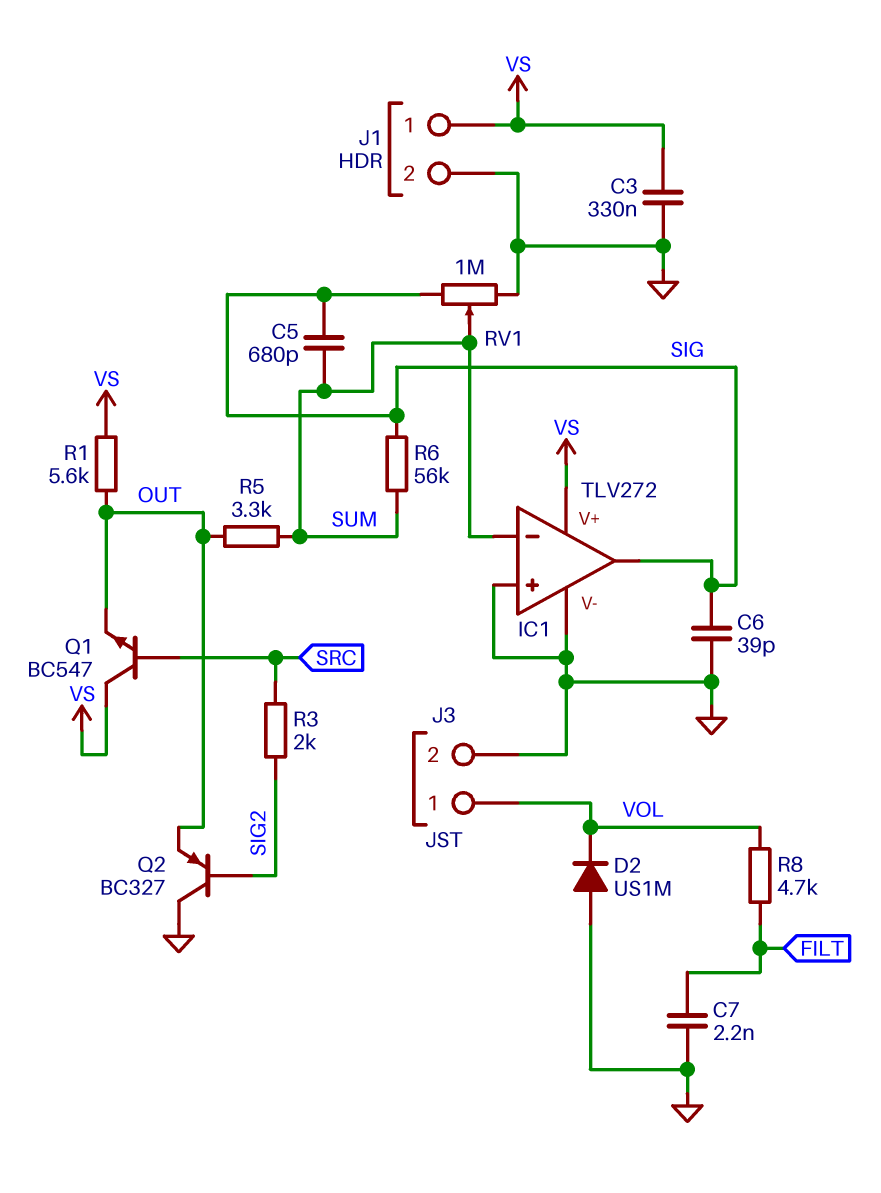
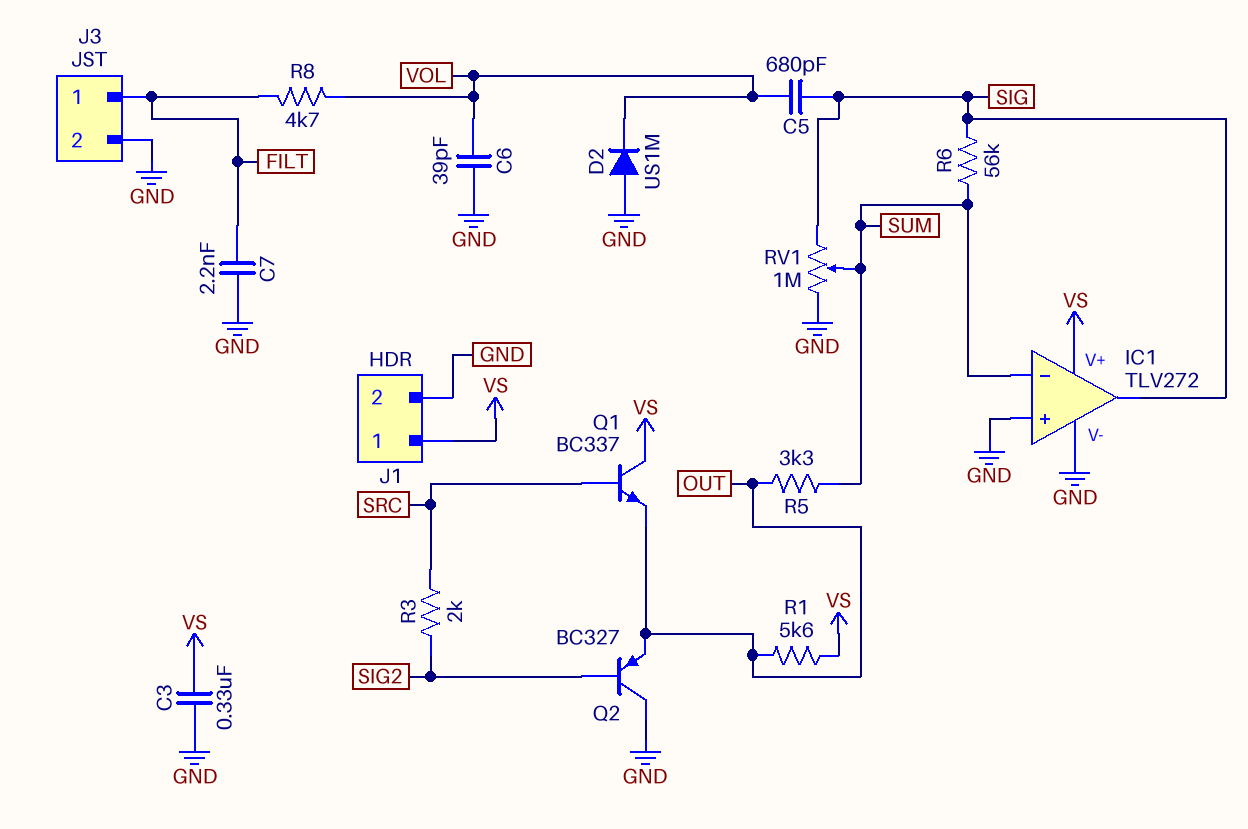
C5: 680pF (SIG, SUM) -> 680pF (SIG, VOL)
C6: 39pF (GND, SIG) -> 39pF (GND, VOL)
J3 pin 1: VOL -> FILT
Q1: NPN BC547 (B SRC, C VS, E OUT) -> NPN BC337 (B SRC, C VS, E OUT)

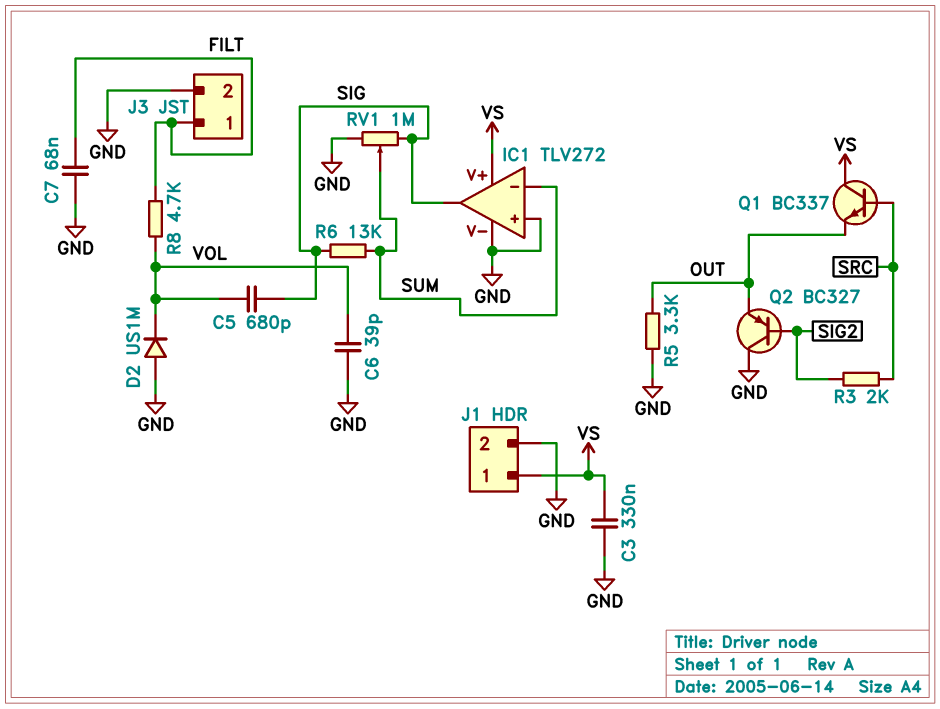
C7: 2.2nF (FILT, GND) -> 68nF (FILT, GND)
R1: 5.6k (OUT, VS) -> none
R5: 3.3k (OUT, SUM) -> 3.3k (GND, OUT)
R6: 56k (SIG, SUM) -> 13k (SIG, SUM)

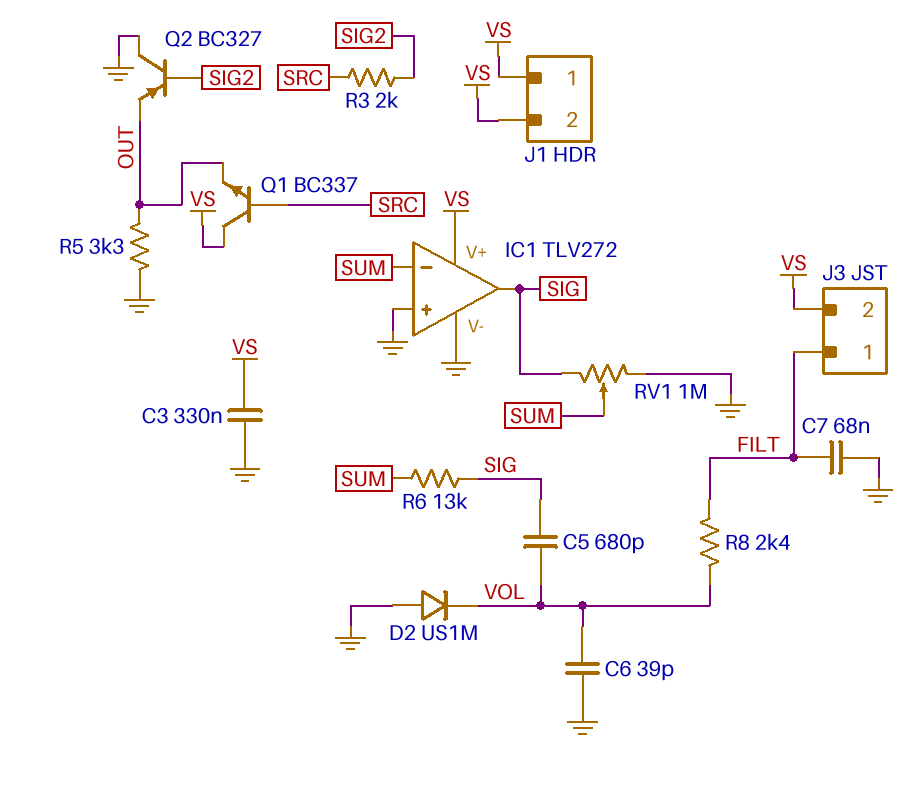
J1 pin 2: GND -> VS
J3 pin 2: GND -> VS
R8: 4.7k (FILT, VOL) -> 2.4k (FILT, VOL)

